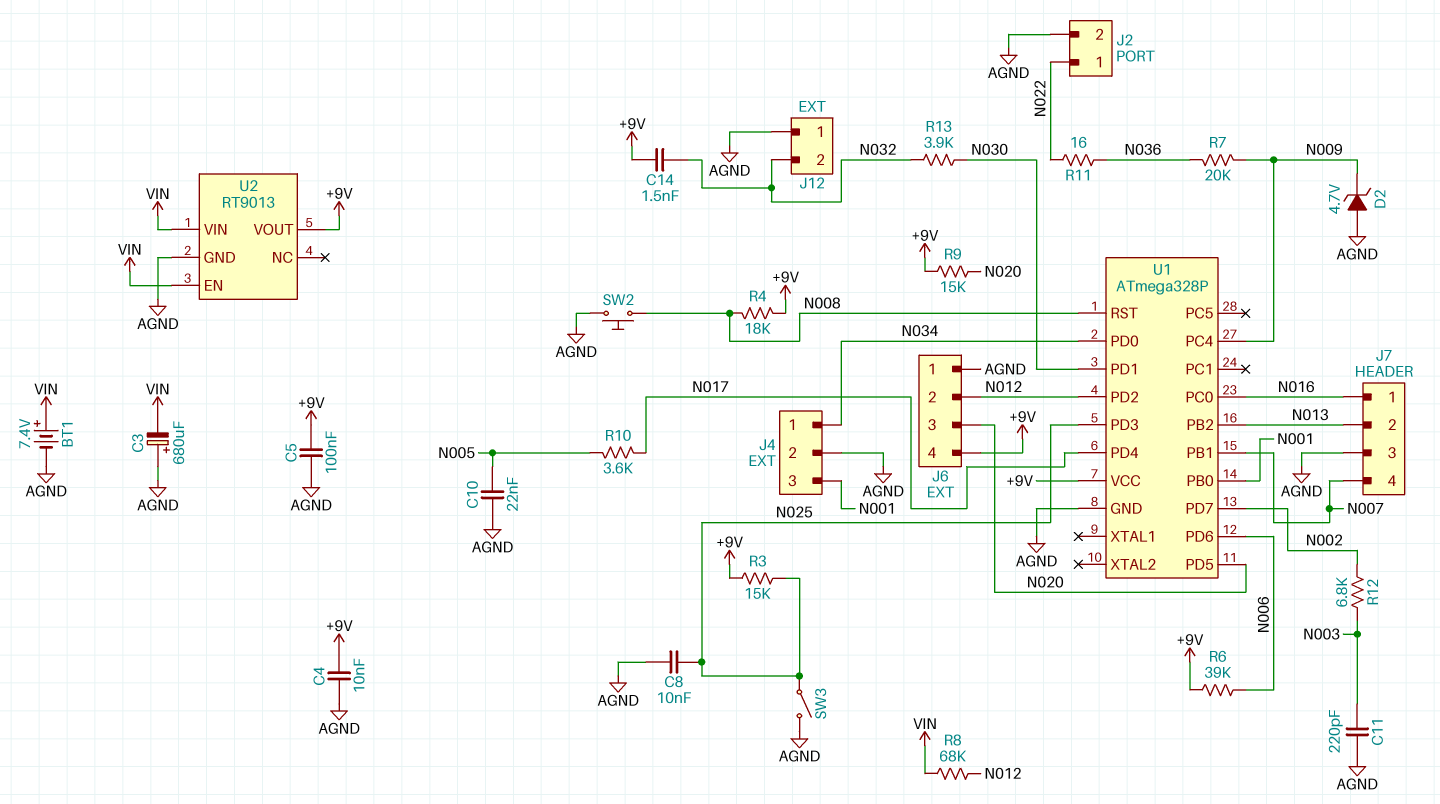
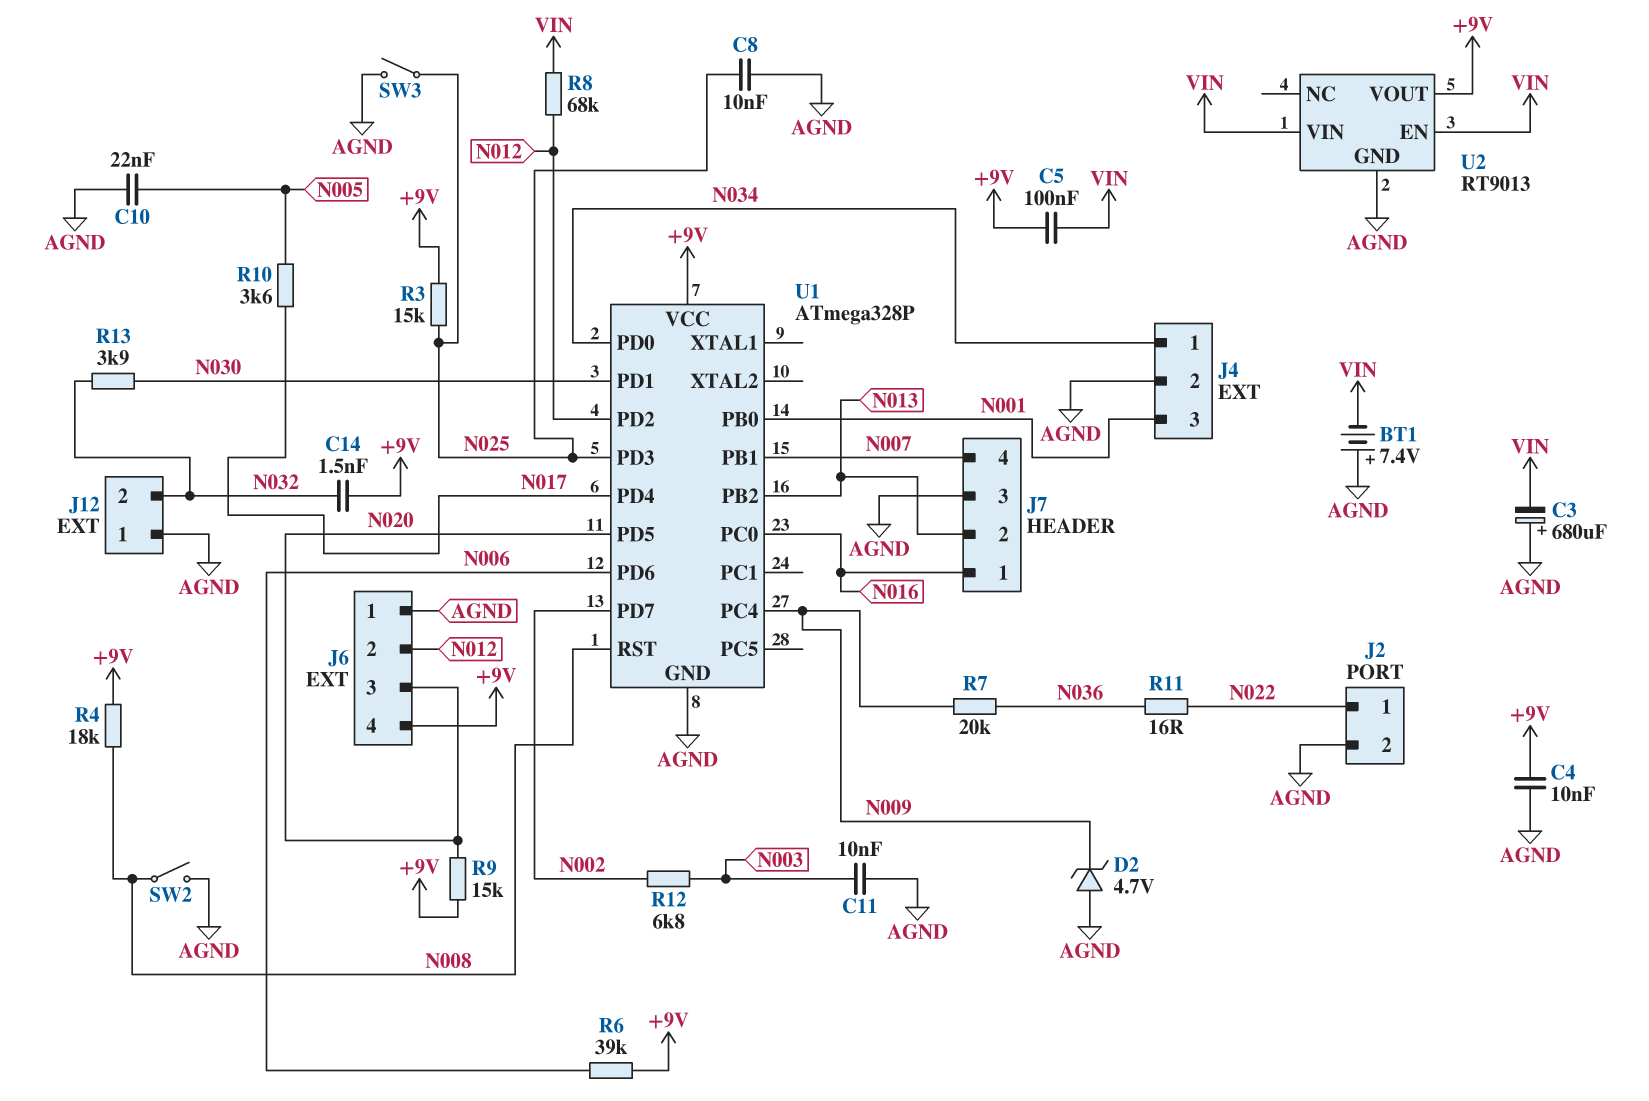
BT1: 7.4V (plus VIN, minus AGND) -> 7.4V (plus AGND, minus VIN)
C5: 100nF (+9V, AGND) -> 100nF (+9V, VIN)
C11: 220pF (AGND, N003) -> 10nF (AGND, N003)
SW2: button (AGND, N008) -> switch (AGND, N008)

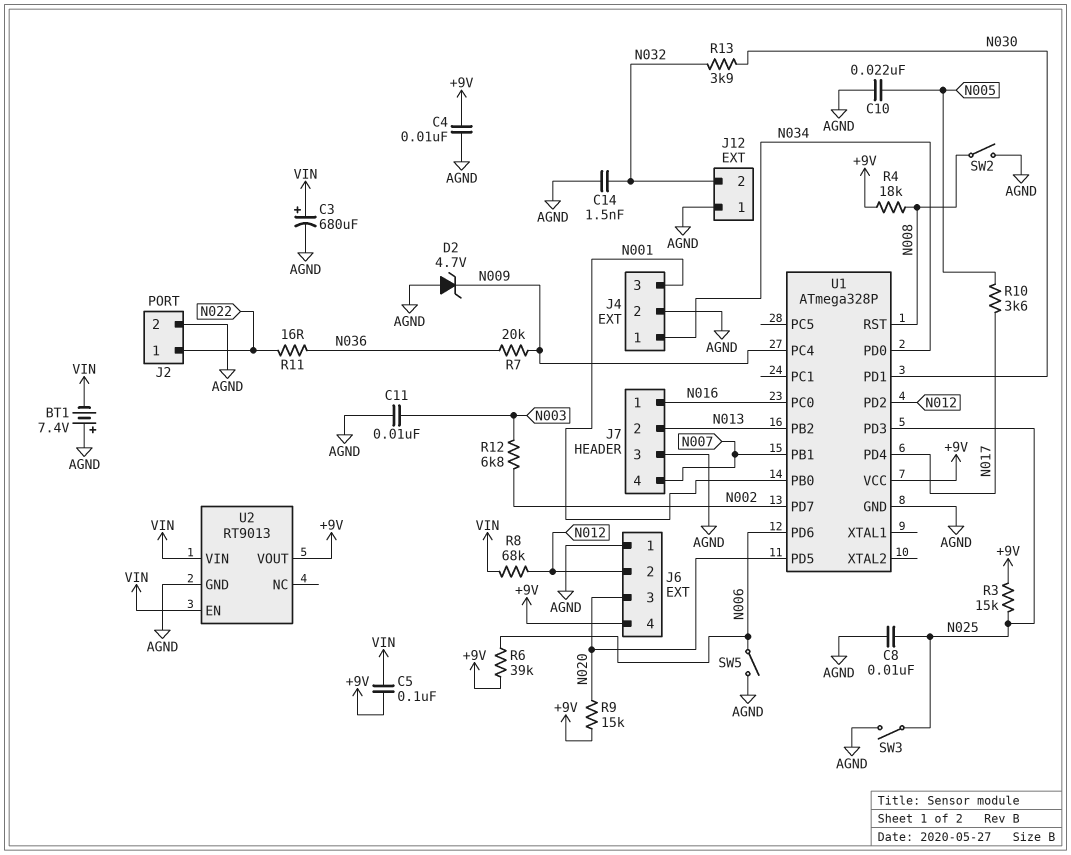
C3: 680uF (plus AGND, minus VIN) -> 680uF (plus VIN, minus AGND)
C14: 1.5nF (+9V, N032) -> 1.5nF (AGND, N032)
SW5: none -> switch (AGND, N006)

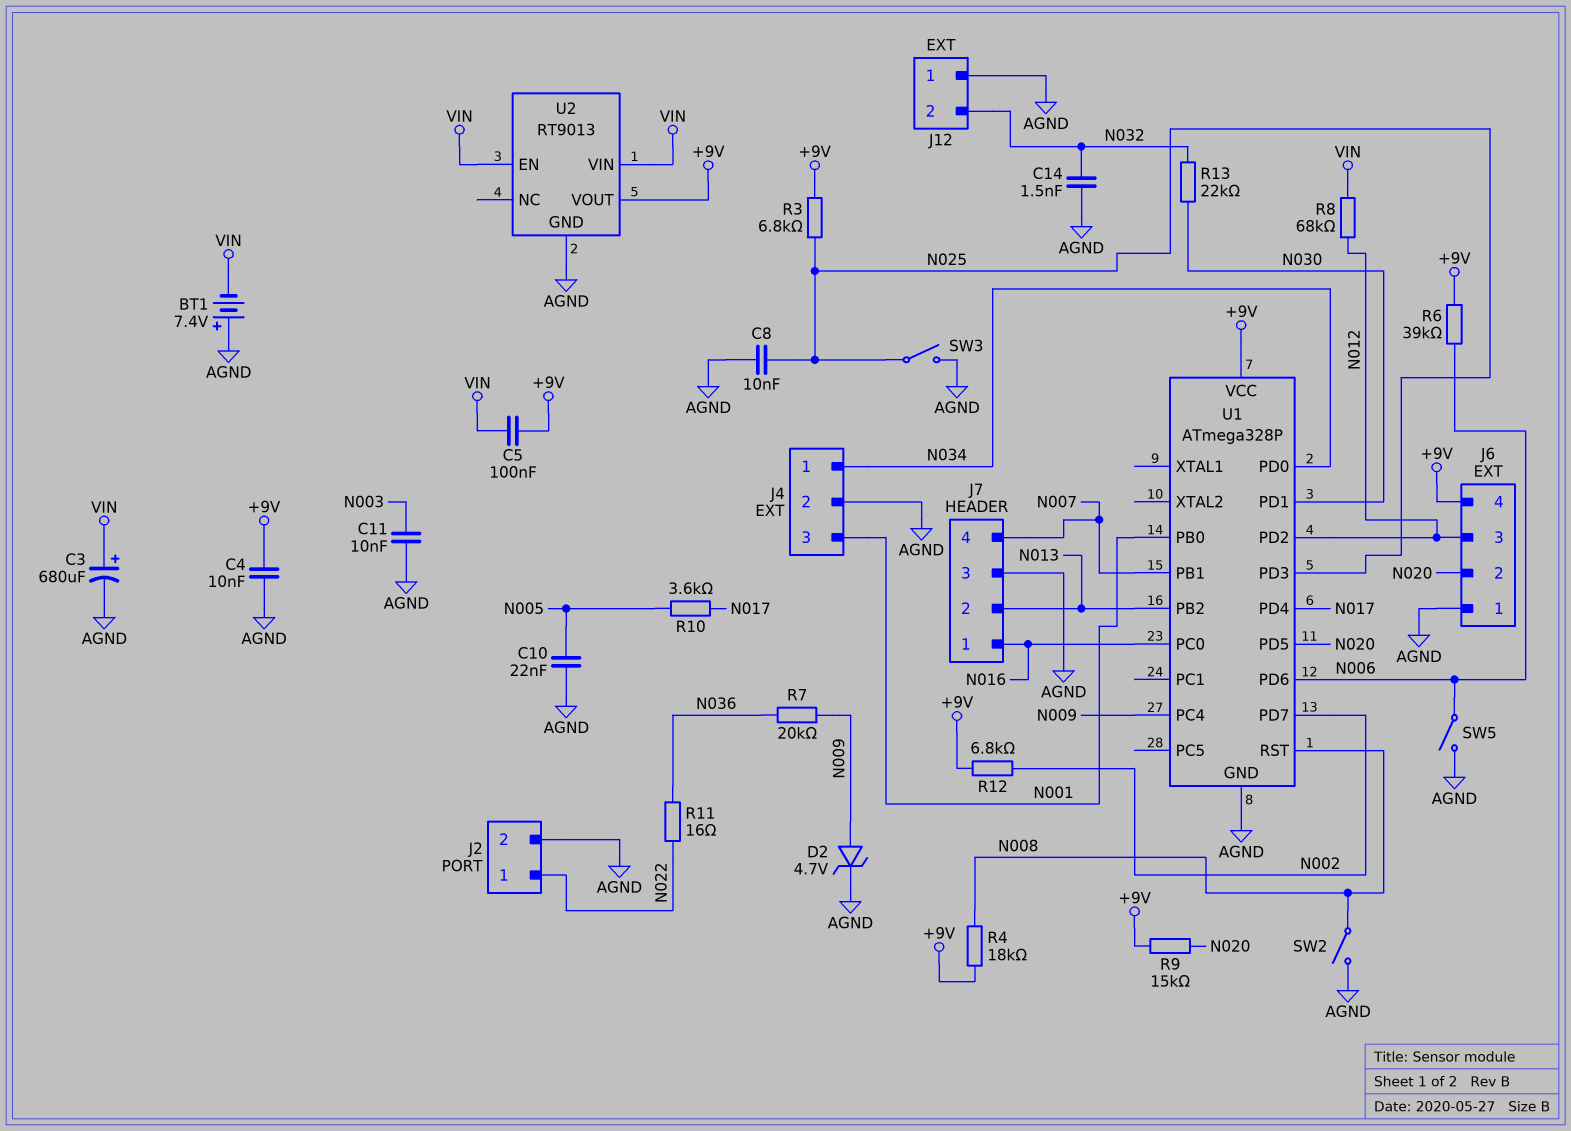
D2: zener 4.7V (A AGND, K N009) -> zener 4.7V (A N009, K AGND)
J6 pin 2: N012 -> N020
J6 pin 3: N020 -> N012
R3: 15k (+9V, N025) -> 6.8k (+9V, N025)
R12: 6.8k (N002, N003) -> 6.8k (+9V, N002)
R13: 3.9k (N030, N032) -> 22k (N030, N032)

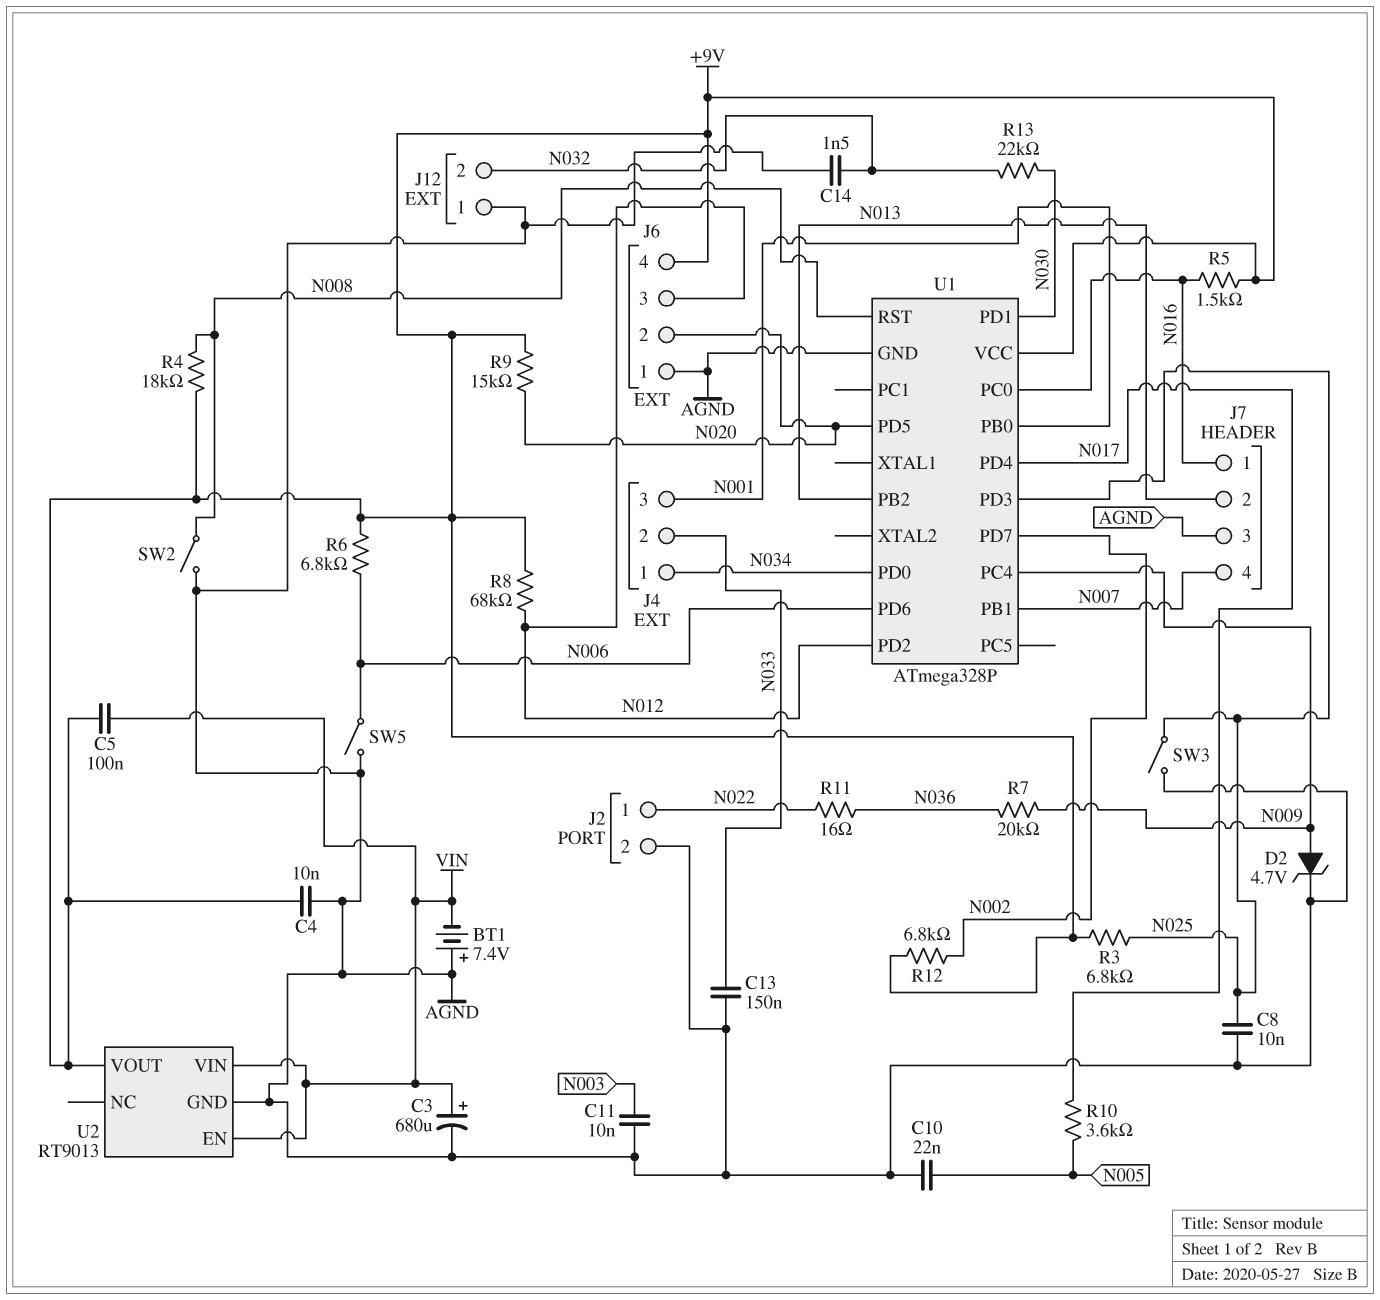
C13: none -> 150nF (AGND, N033)
J4 pin 2: AGND -> N033
R5: none -> 1.5k (+9V, N016)
R6: 39k (+9V, N006) -> 6.8k (+9V, N006)
R8: 68k (N012, VIN) -> 68k (+9V, N012)

